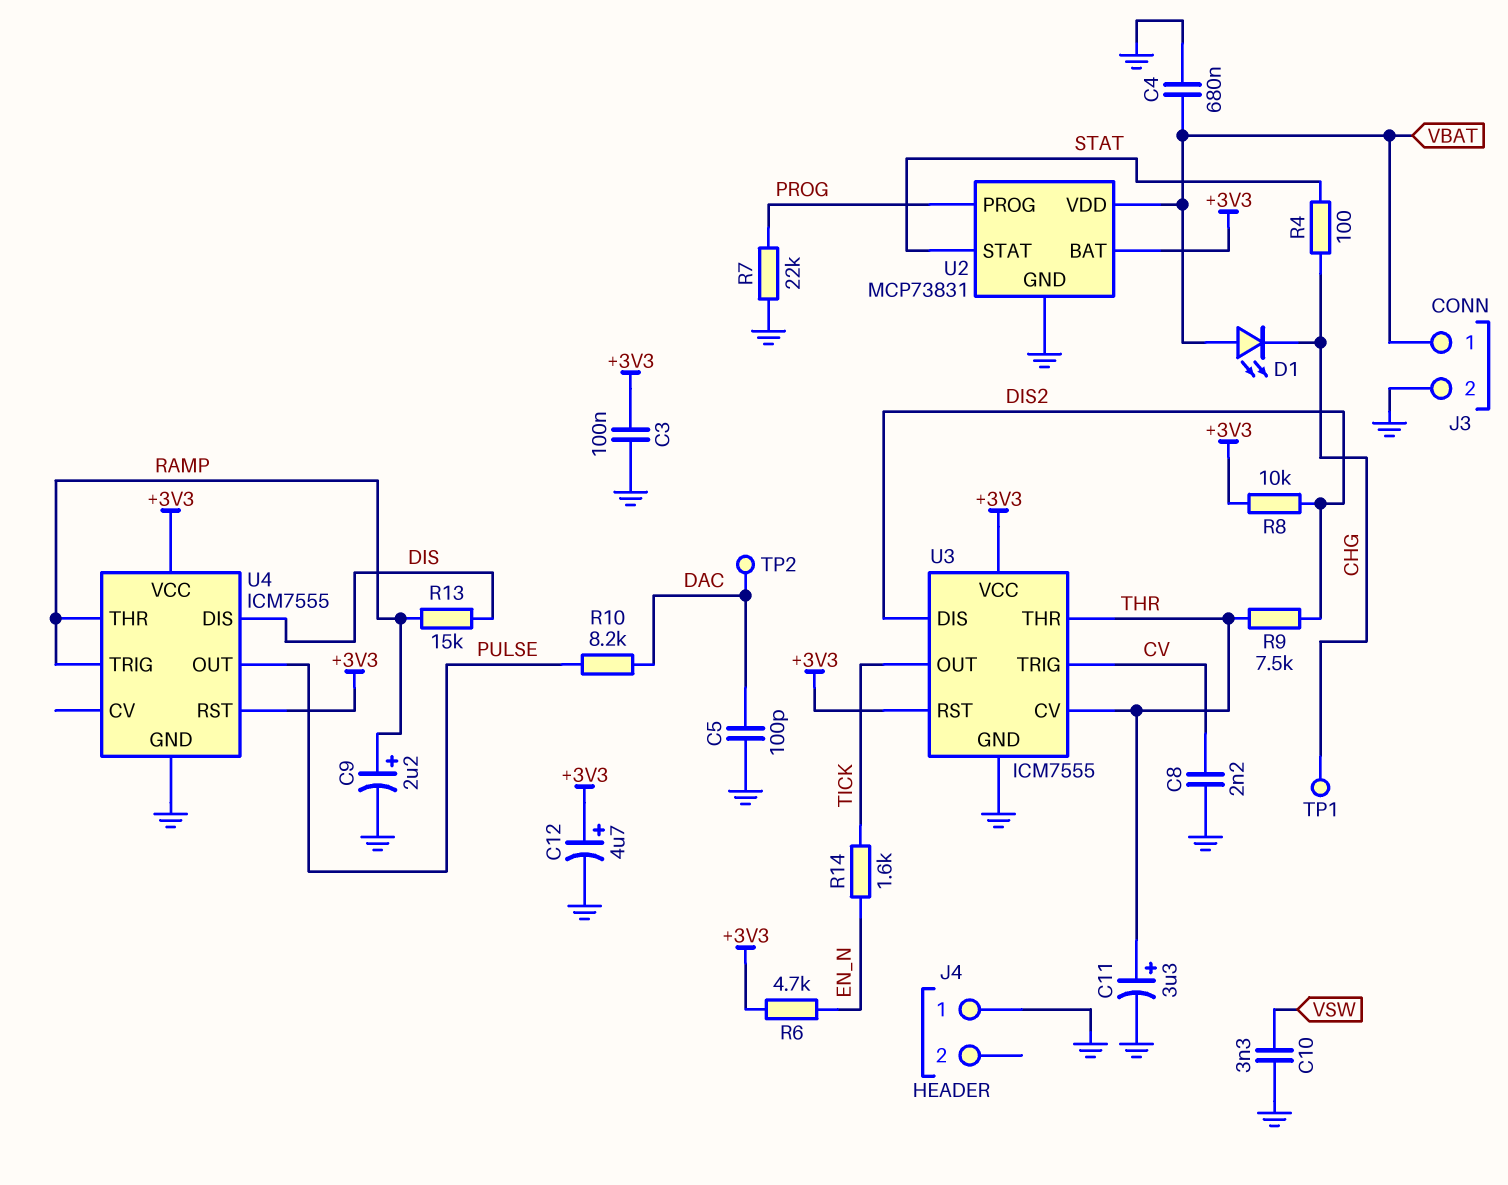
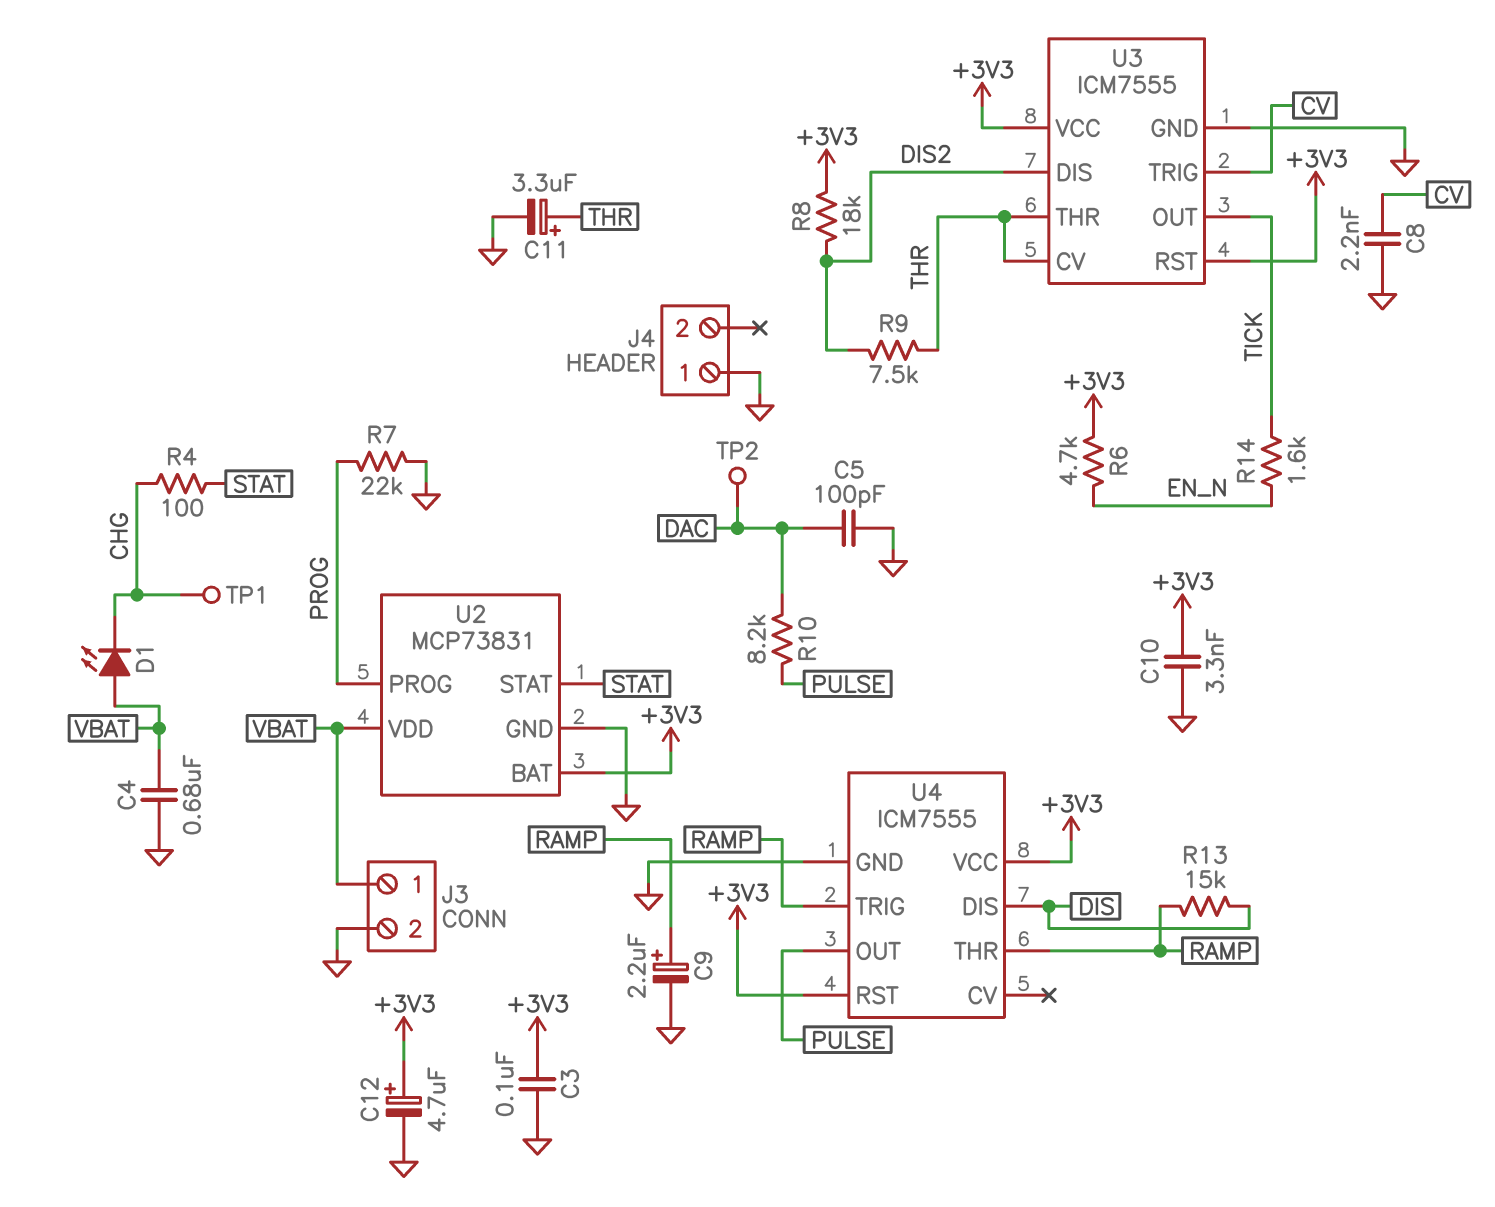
C10: 3.3nF (GND, VSW) -> 3.3nF (+3V3, GND)
R8: 10k (+3V3, DIS2) -> 18k (+3V3, DIS2)

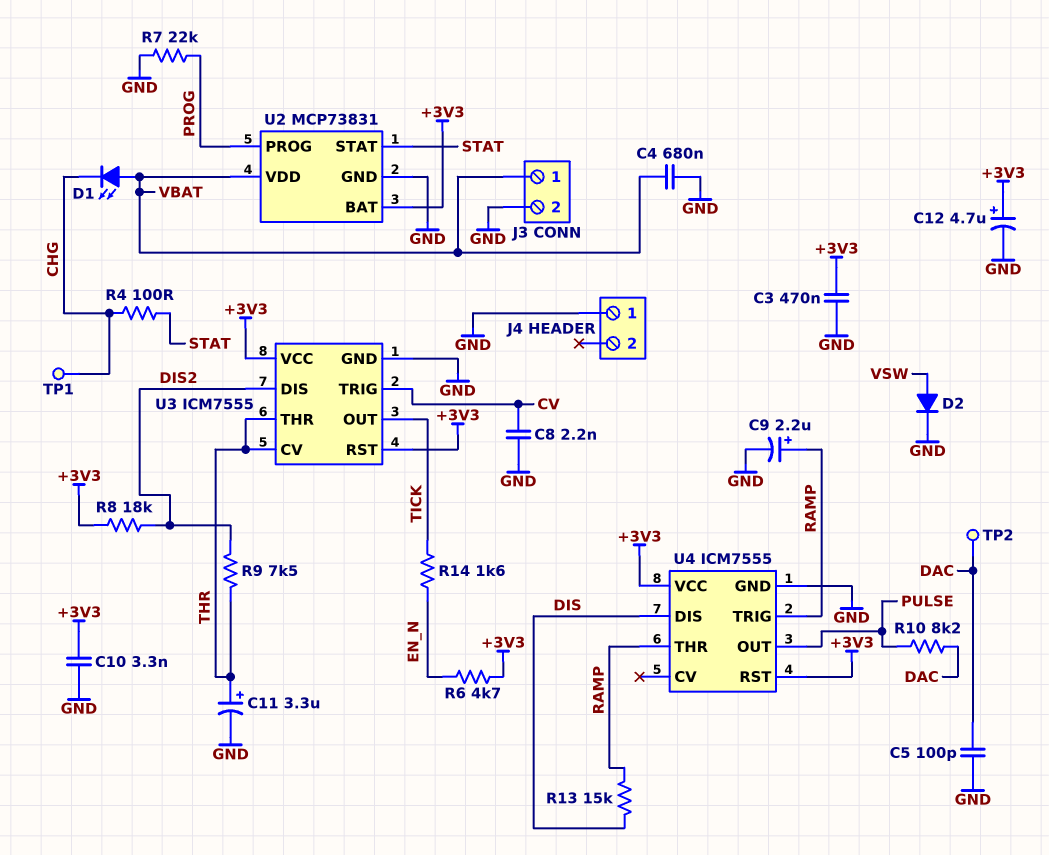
C3: 100nF (+3V3, GND) -> 470nF (+3V3, GND)
D2: none -> diode (A VSW, K GND)

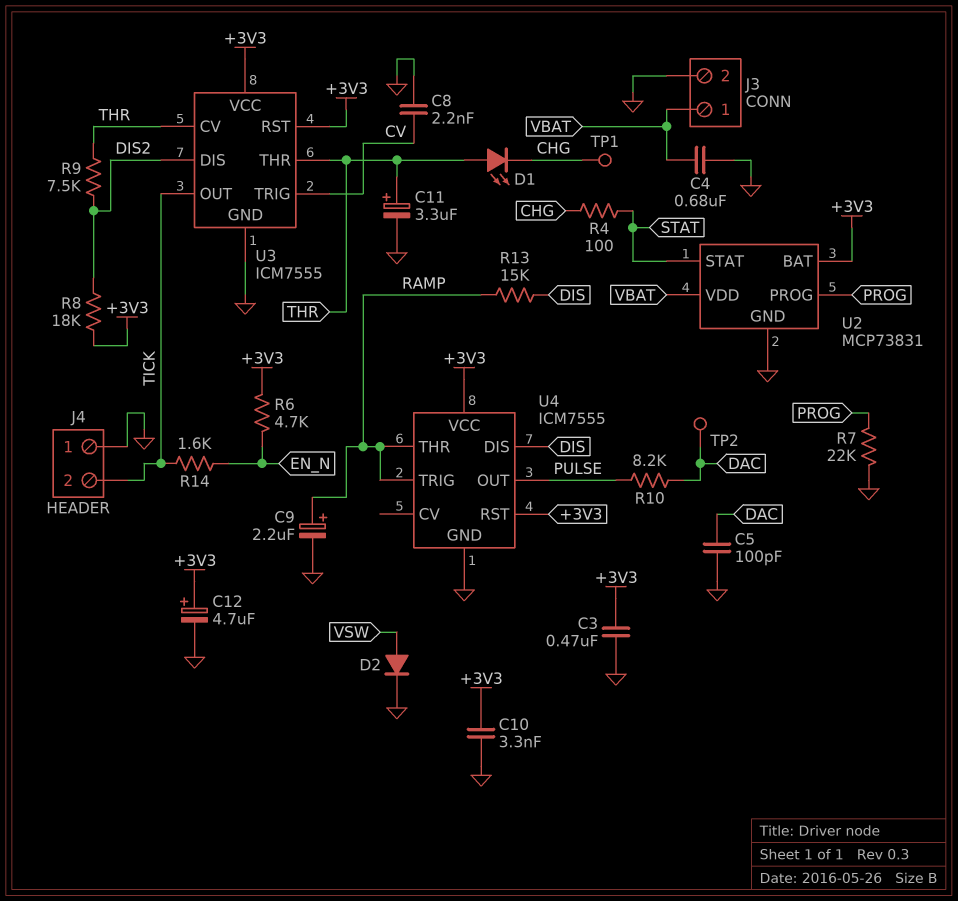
D1: LED (A VBAT, K CHG) -> LED (A THR, K CHG)
J4 pin 2: none -> TICK

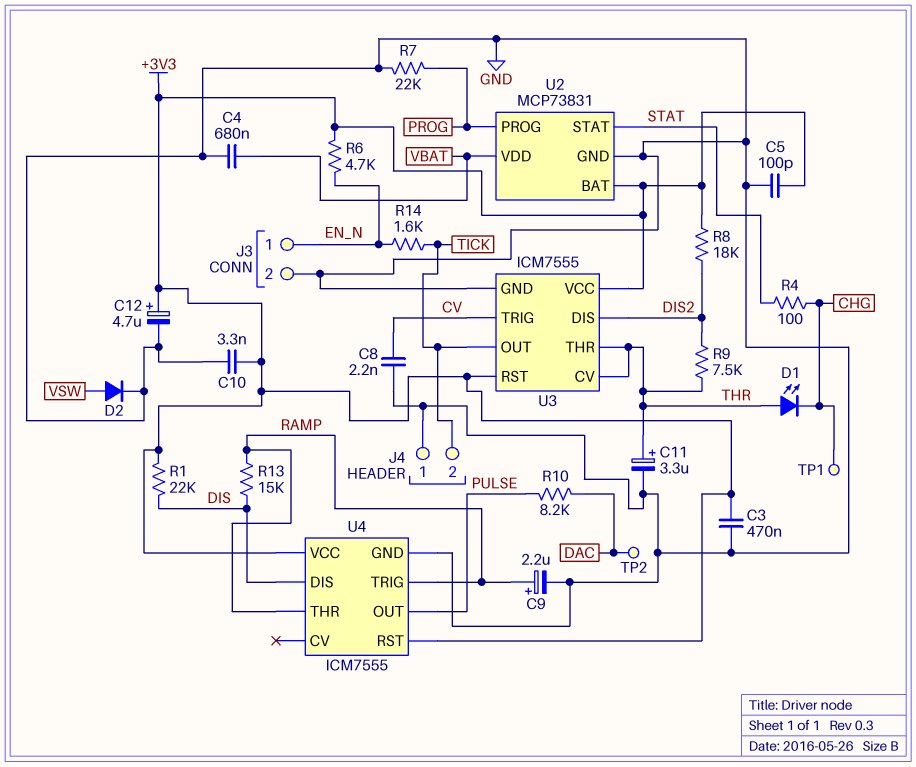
C5: 100pF (DAC, GND) -> 100pF (+3V3, GND)
J3 pin 1: VBAT -> EN_N
R1: none -> 22k (+3V3, DIS)

